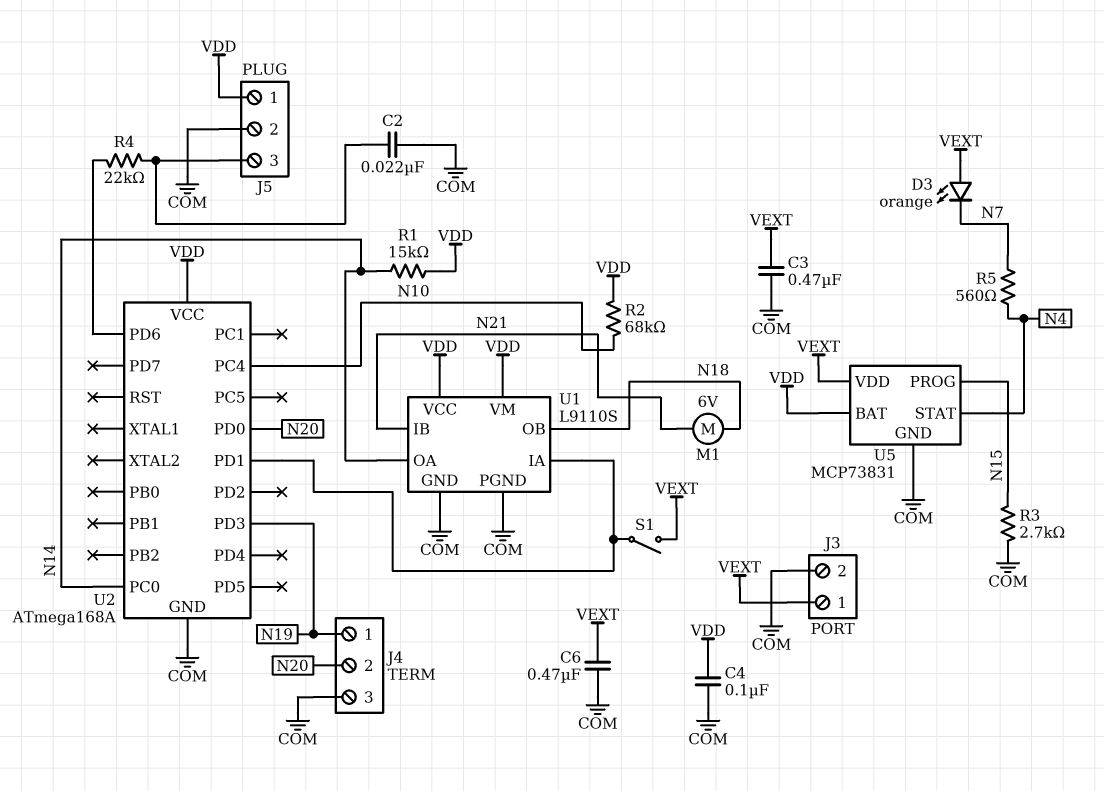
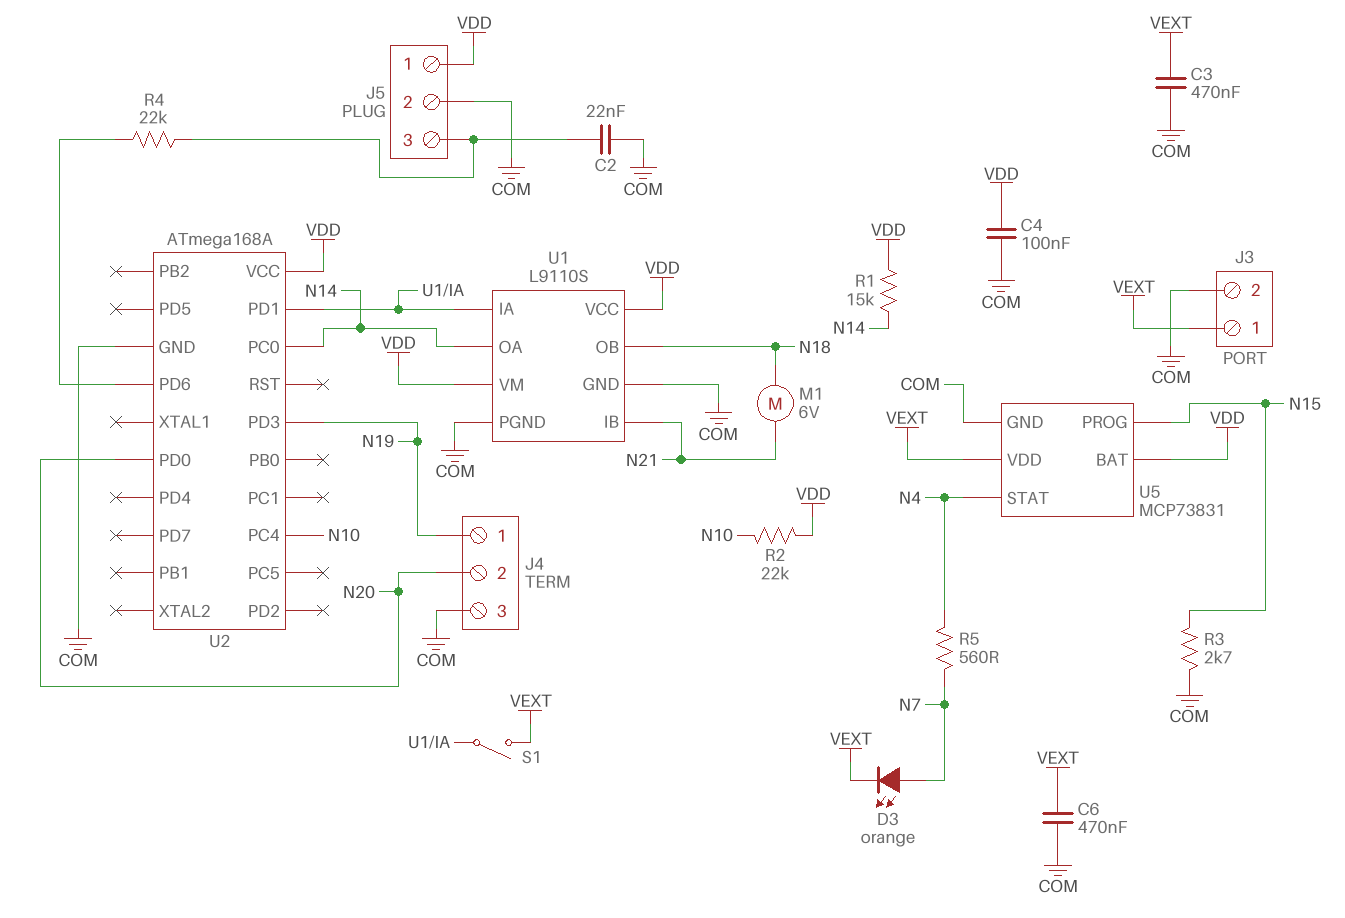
D3: LED orange (A VEXT, K N7) -> LED orange (A N7, K VEXT)
R2: 68k (N10, VDD) -> 22k (N10, VDD)

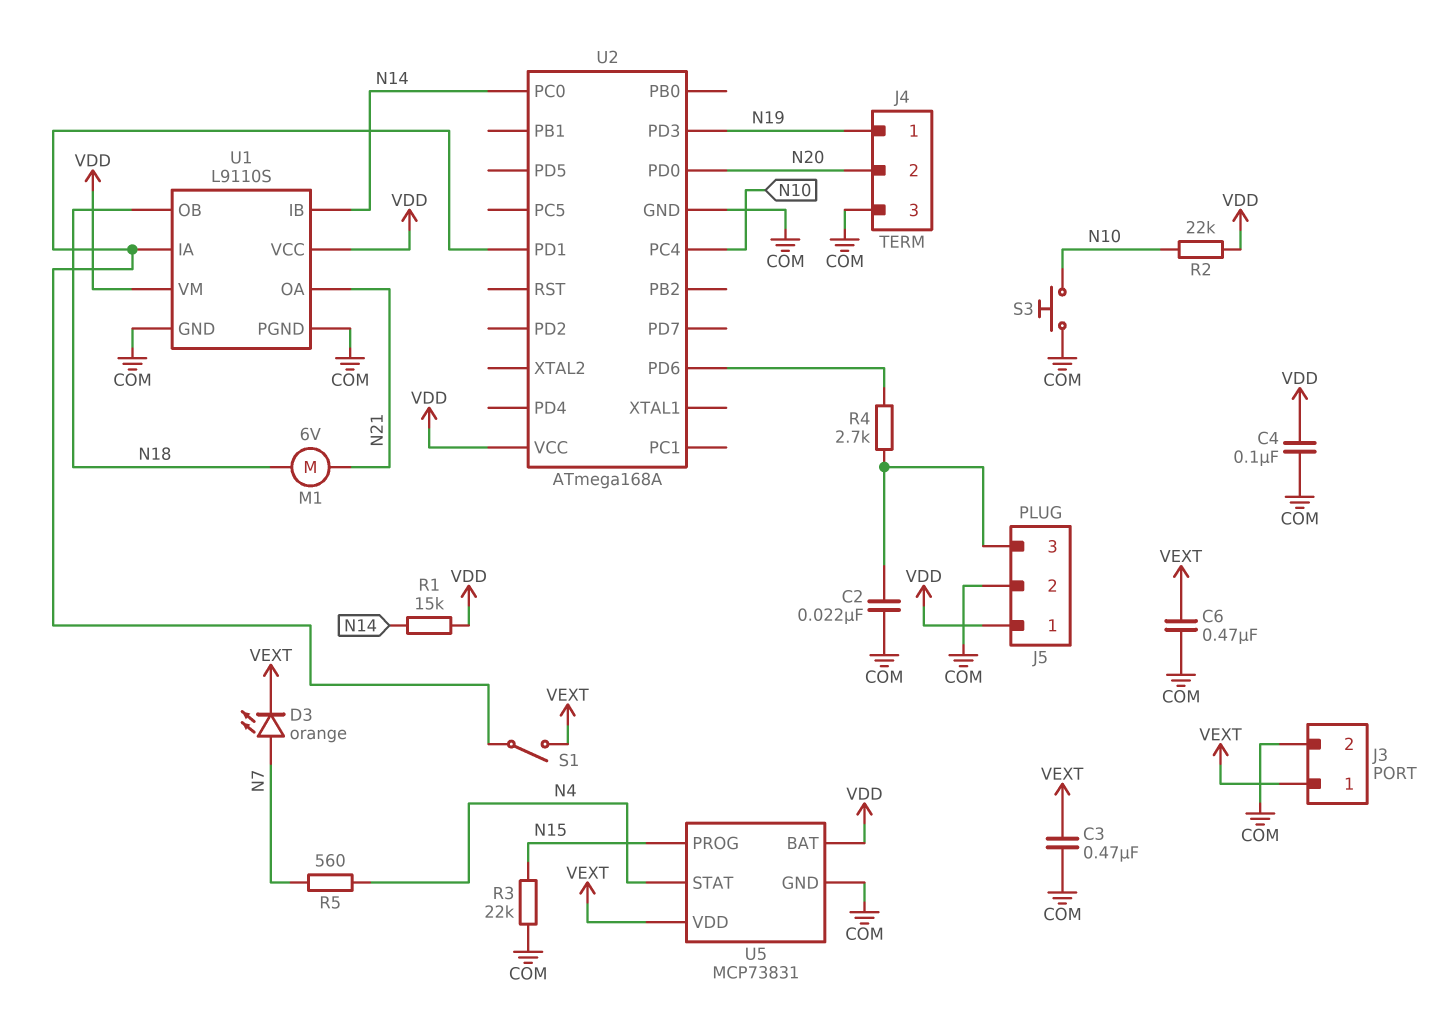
R3: 2.7k (COM, N15) -> 22k (COM, N15)
R4: 22k (J5/3, U2/PD6) -> 2.7k (J5/3, U2/PD6)
S3: none -> button (COM, N10)
U1 pin IB: N21 -> N14
U1 pin OA: N14 -> N21

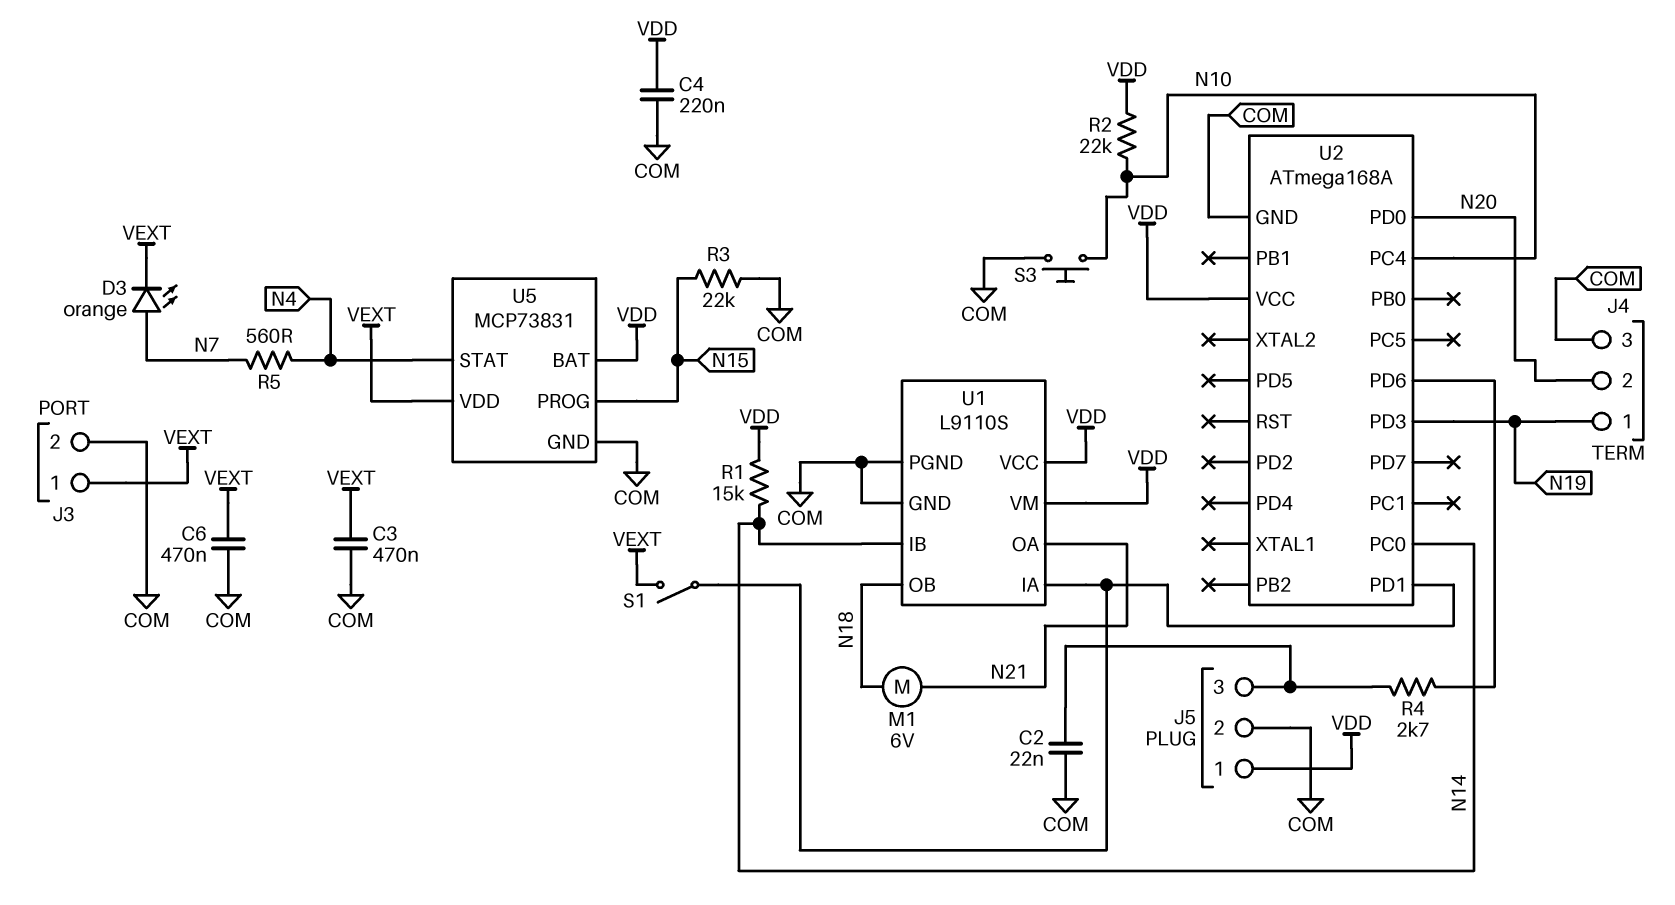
C4: 100nF (COM, VDD) -> 220nF (COM, VDD)

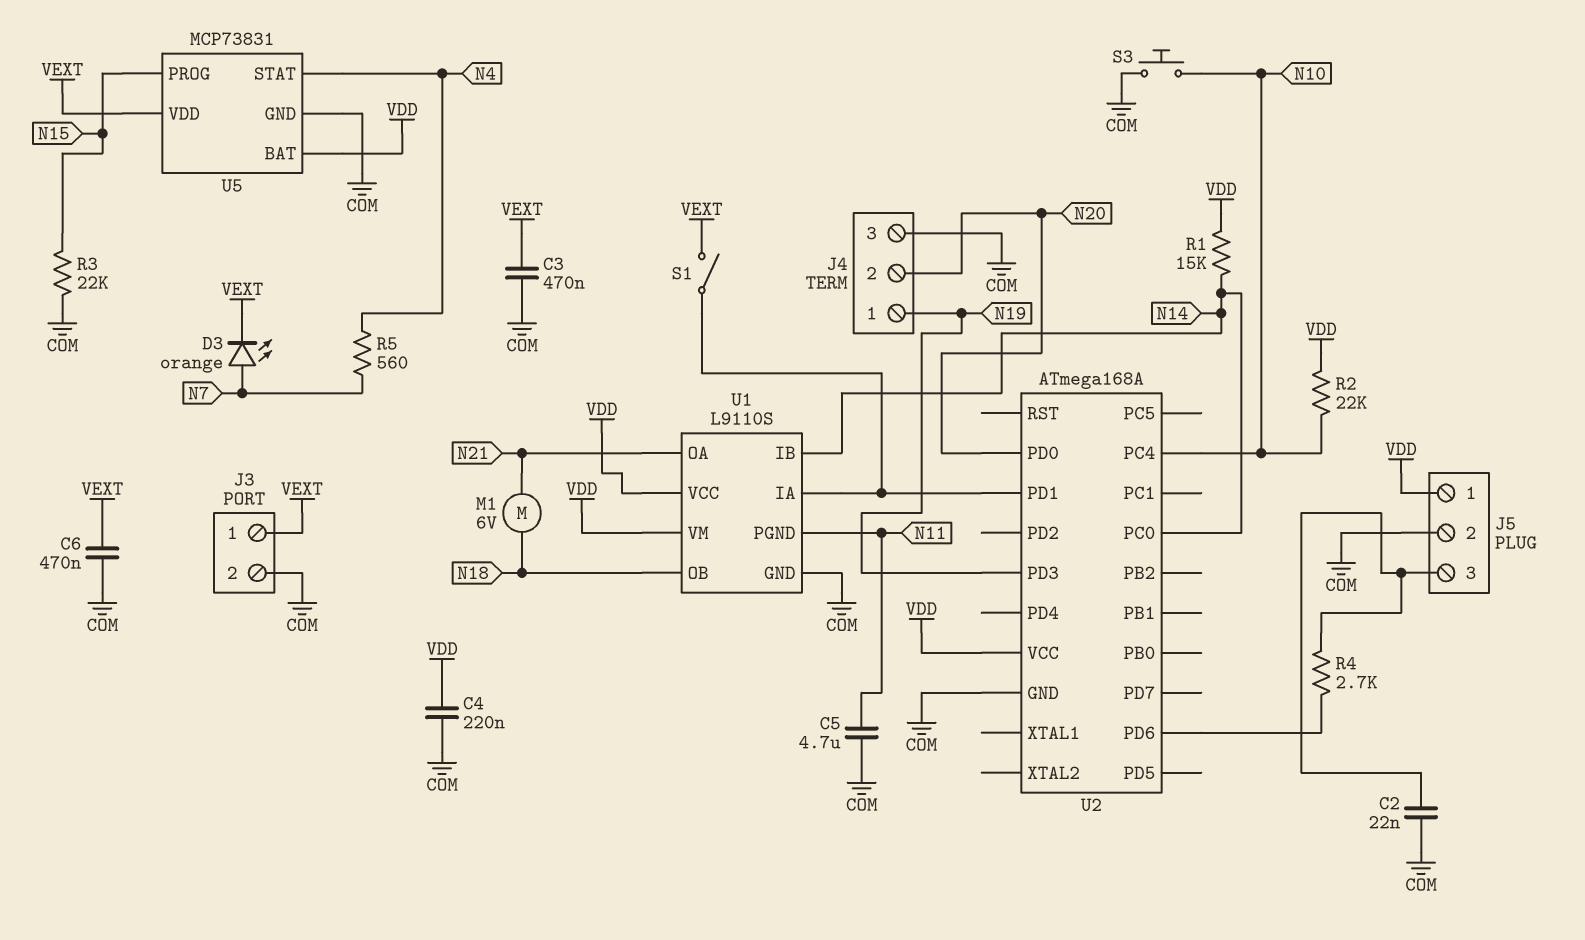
C5: none -> 4.7uF (COM, N11)
U1 pin PGND: COM -> N11

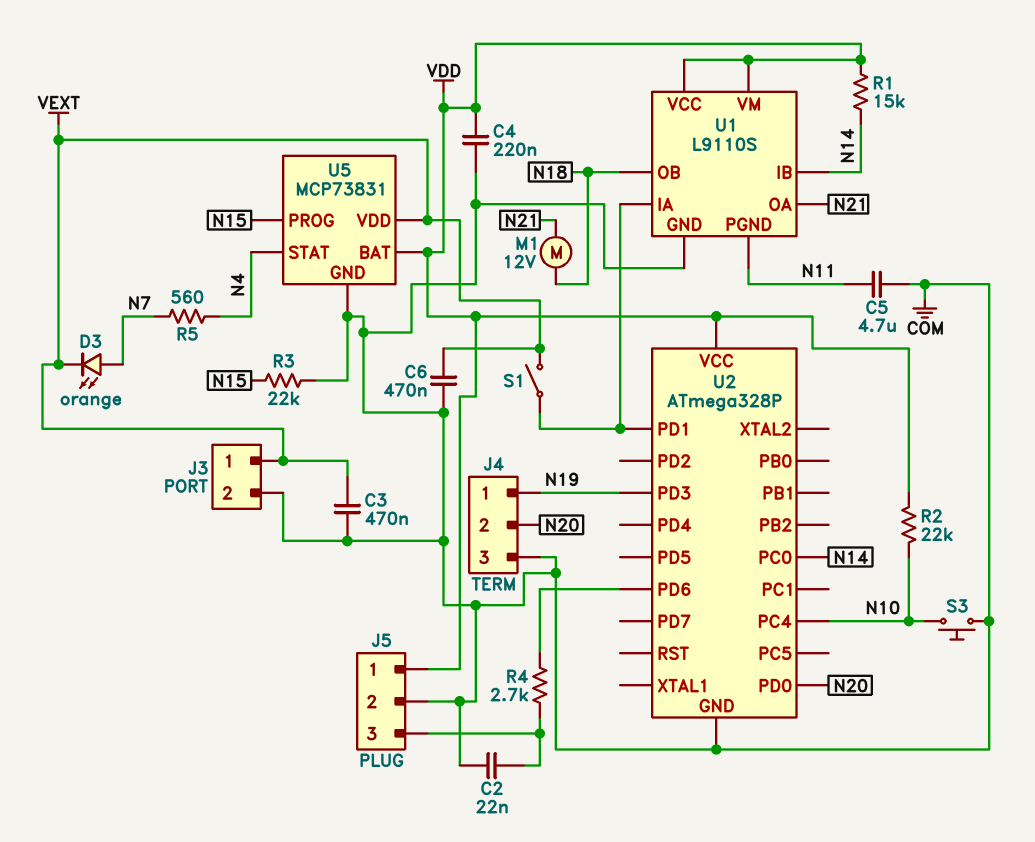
M1: motor 6V (N18, N21) -> motor 12V (N18, N21)
U2: ATmega168A -> ATmega328P

